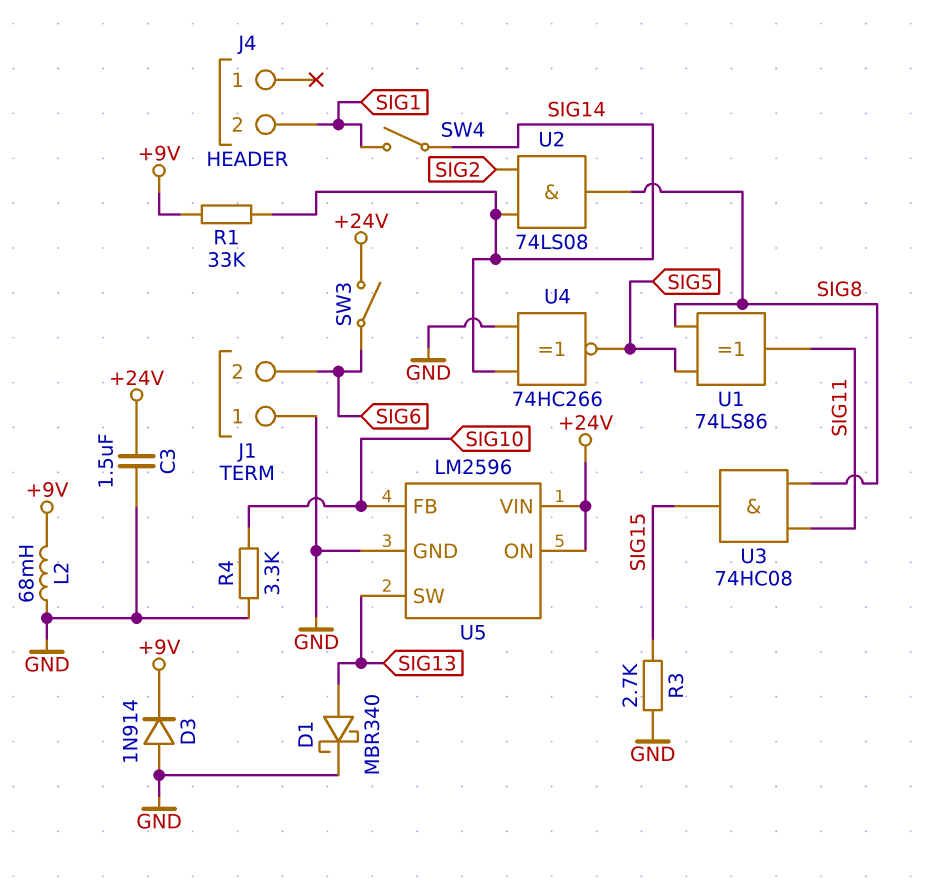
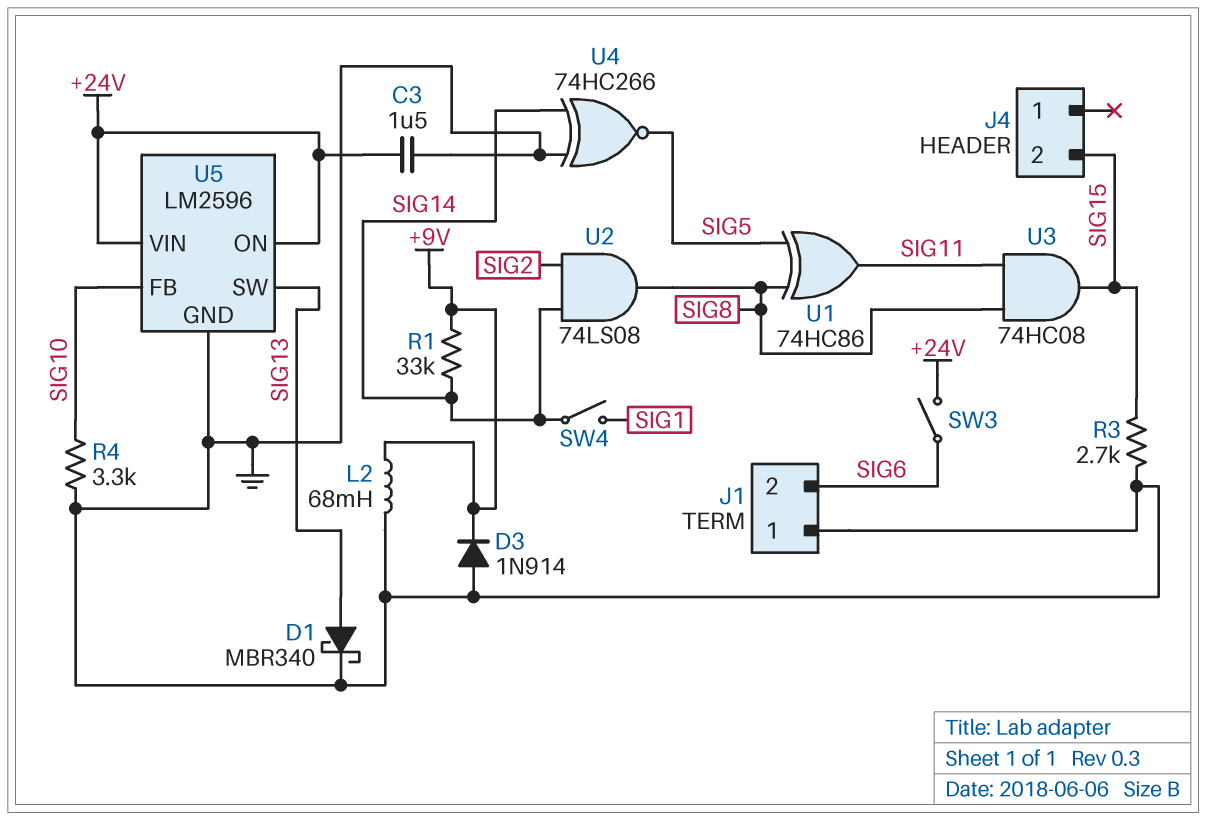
J4 pin 2: SIG1 -> SIG15
U1: XOR 74LS86 (in SIG5, in SIG8, out SIG11) -> XOR 74HC86 (in SIG5, in SIG8, out SIG11)

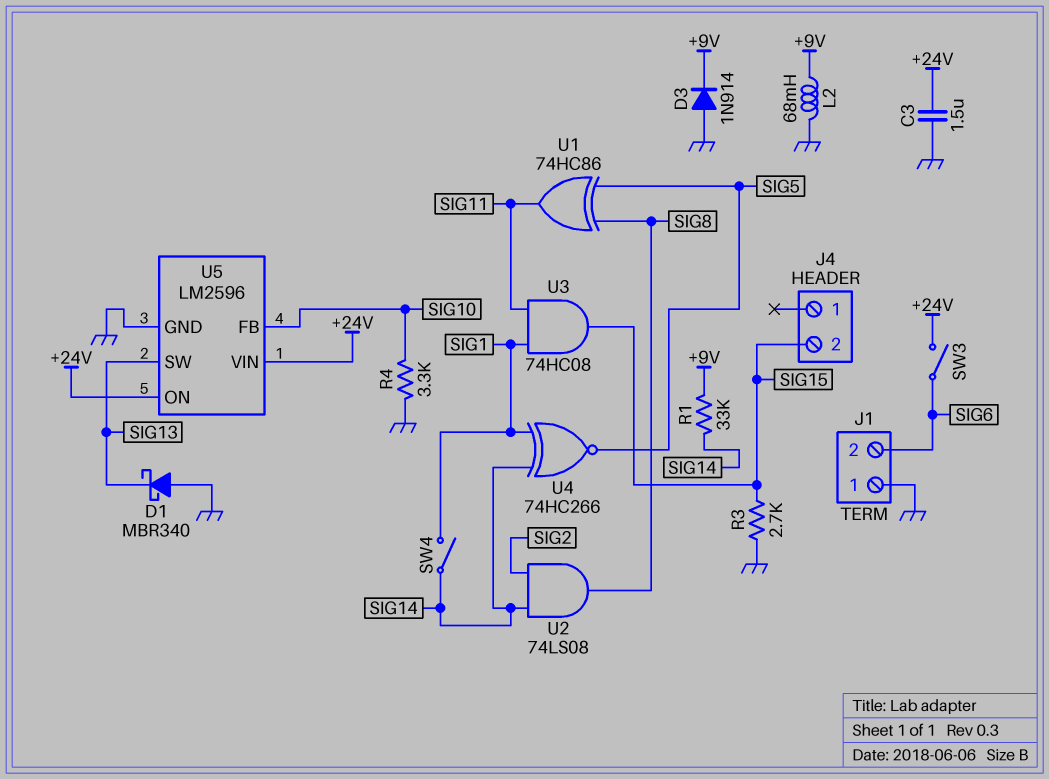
D1: schottky MBR340 (A SIG13, K GND) -> schottky MBR340 (A GND, K SIG13)
U3: AND 74HC08 (in SIG8, in SIG11, out SIG15) -> AND 74HC08 (in SIG1, in SIG11, out SIG15)
U4: XNOR 74HC266 (in GND, in SIG14, out SIG5) -> XNOR 74HC266 (in SIG1, in SIG14, out SIG5)

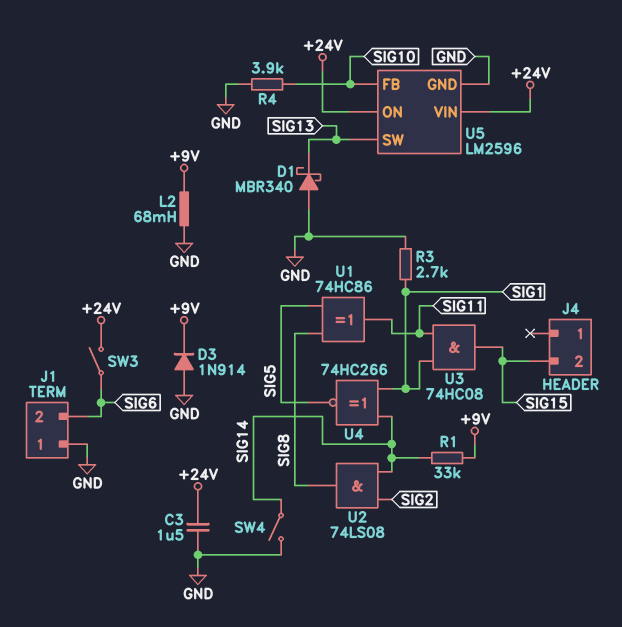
R3: 2.7k (GND, SIG15) -> 2.7k (GND, SIG1)
R4: 3.3k (GND, SIG10) -> 3.9k (GND, SIG10)
SW4: switch (SIG1, SIG14) -> switch (GND, SIG14)

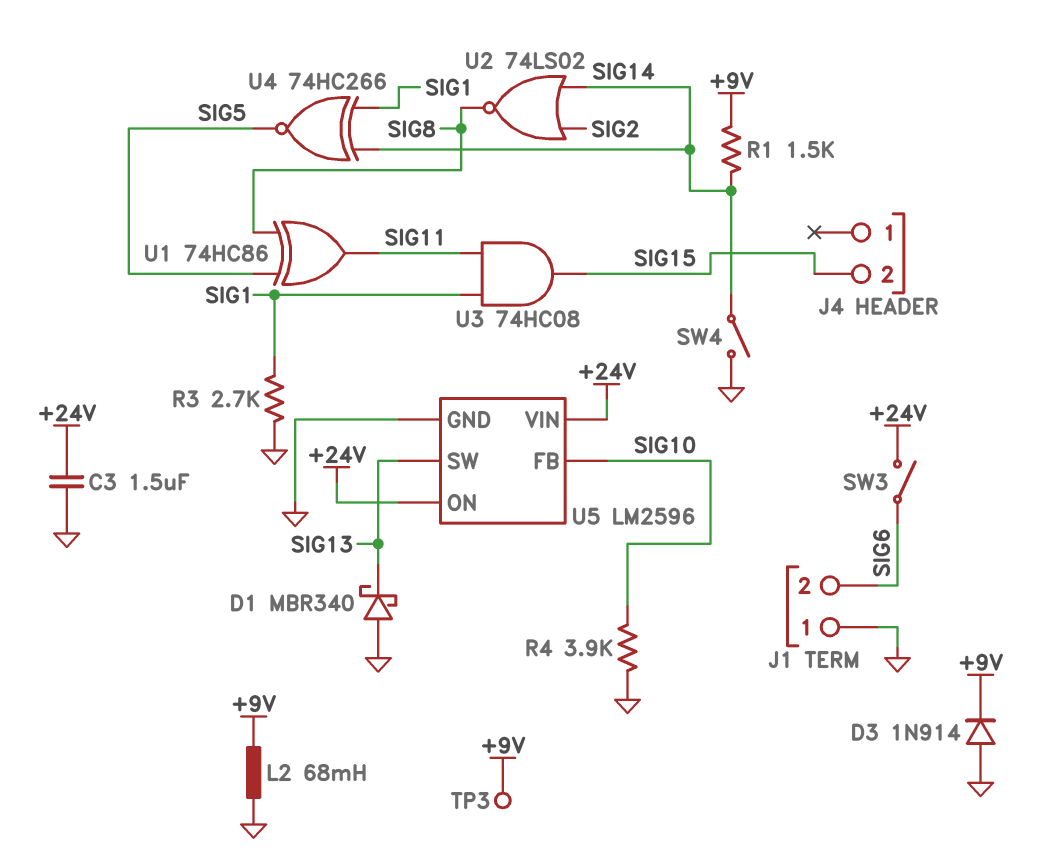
R1: 33k (+9V, SIG14) -> 1.5k (+9V, SIG14)
TP3: none -> test point (+9V)
U2: AND 74LS08 (in SIG2, in SIG14, out SIG8) -> NOR 74LS02 (in SIG2, in SIG14, out SIG8)

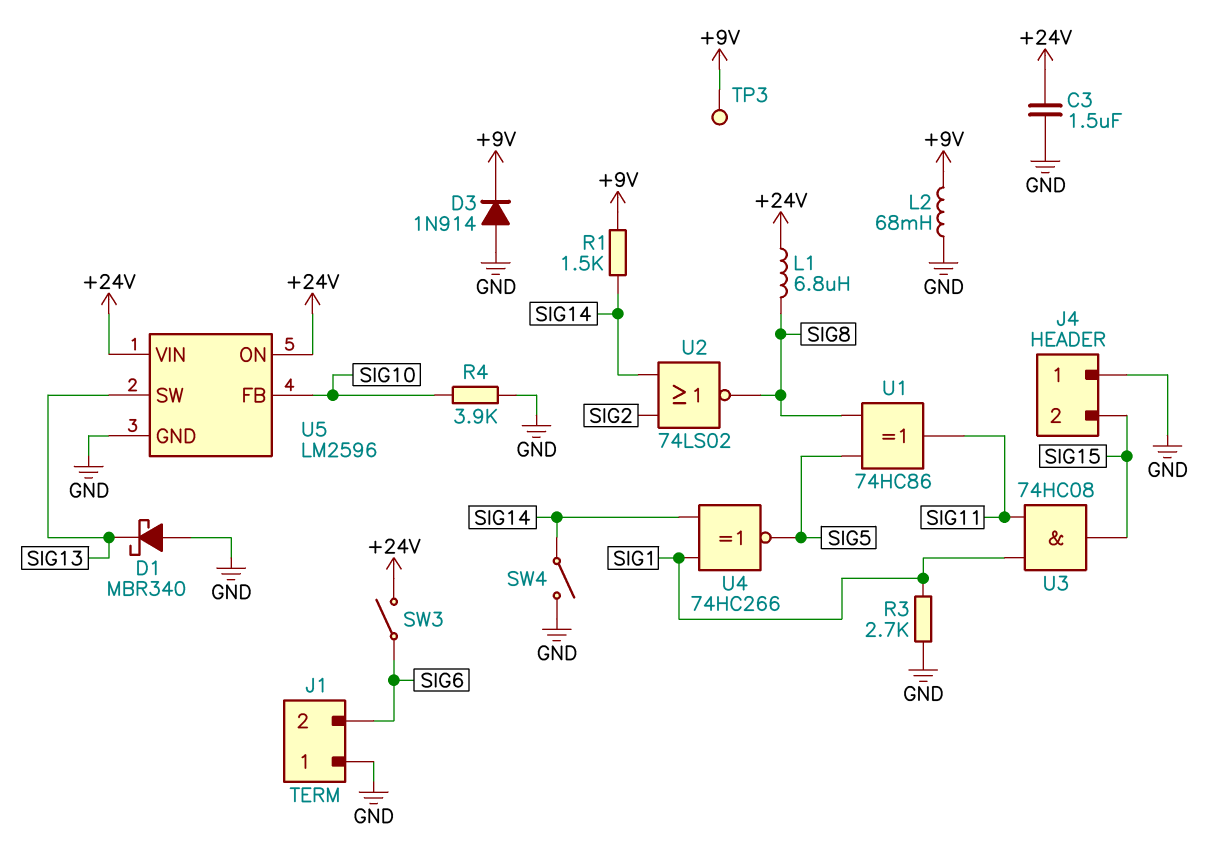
J4 pin 1: none -> GND
L1: none -> 6.8uH (+24V, SIG8)

